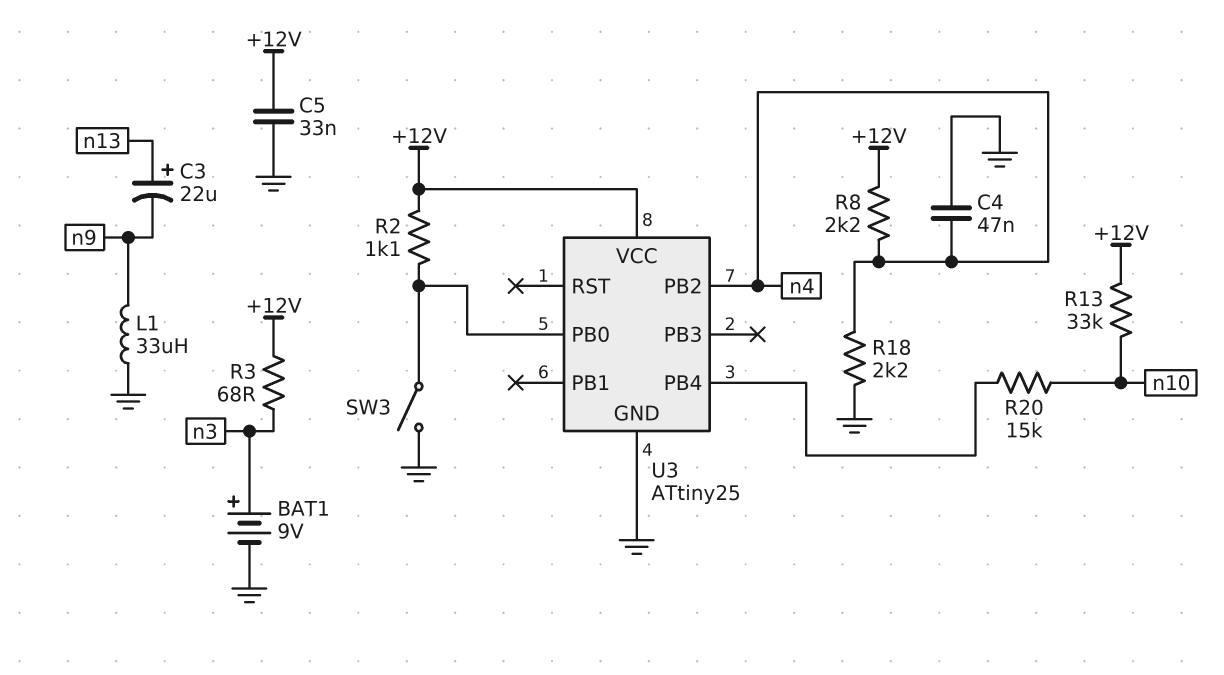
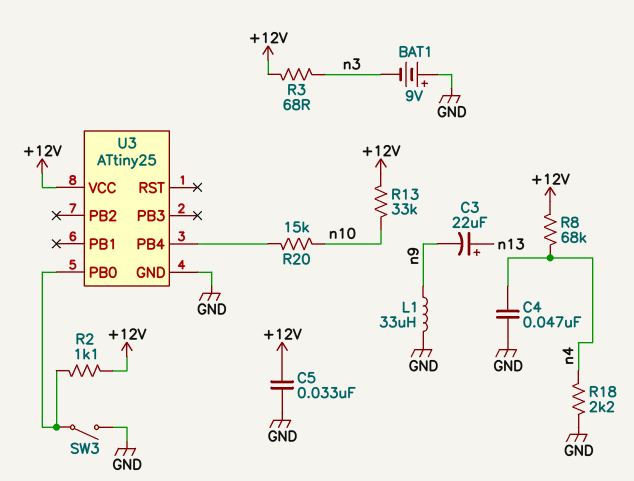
BAT1: 9V (plus n3, minus GND) -> 9V (plus GND, minus n3)
R8: 2.2k (+12V, n4) -> 68k (+12V, n4)
U3 pin PB2: n4 -> none

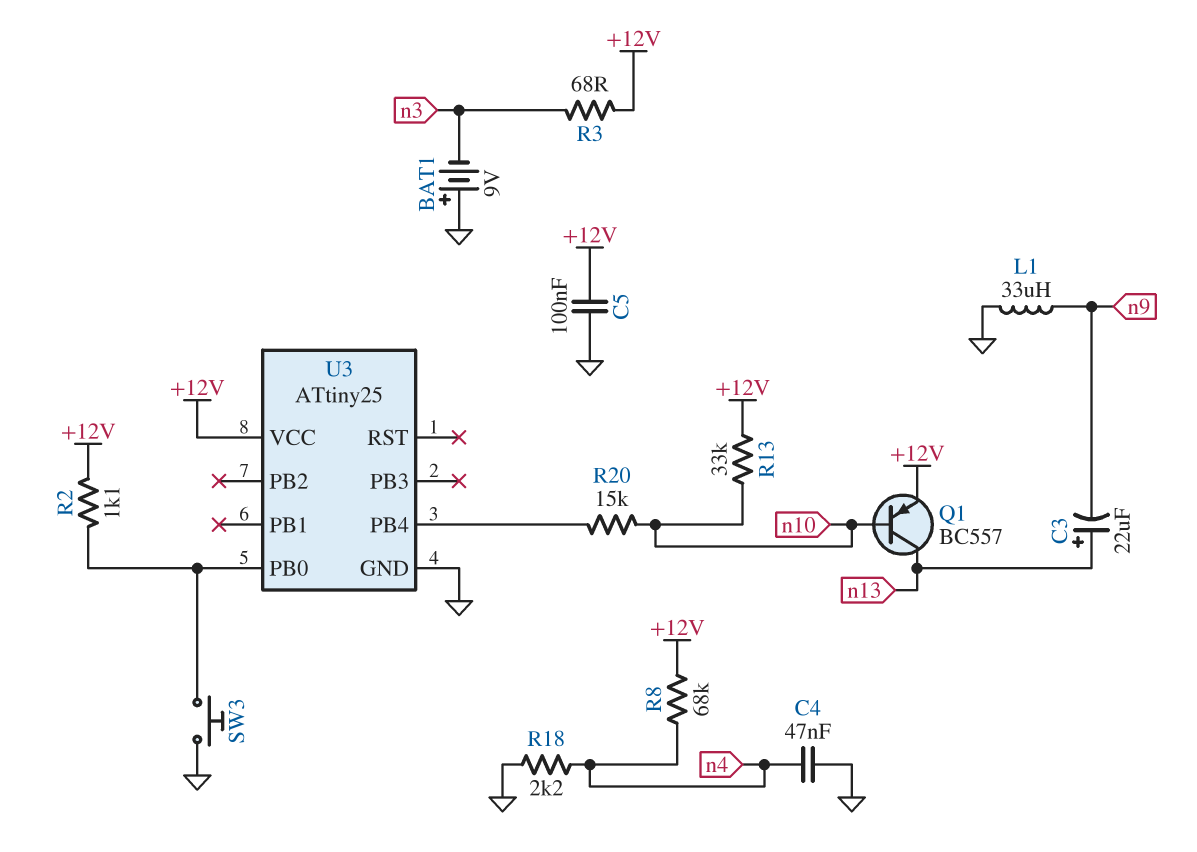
C5: 33nF (+12V, GND) -> 100nF (+12V, GND)
Q1: none -> PNP BC557 (B n10, C n13, E +12V)
SW3: switch (GND, U3/PB0) -> button (GND, U3/PB0)

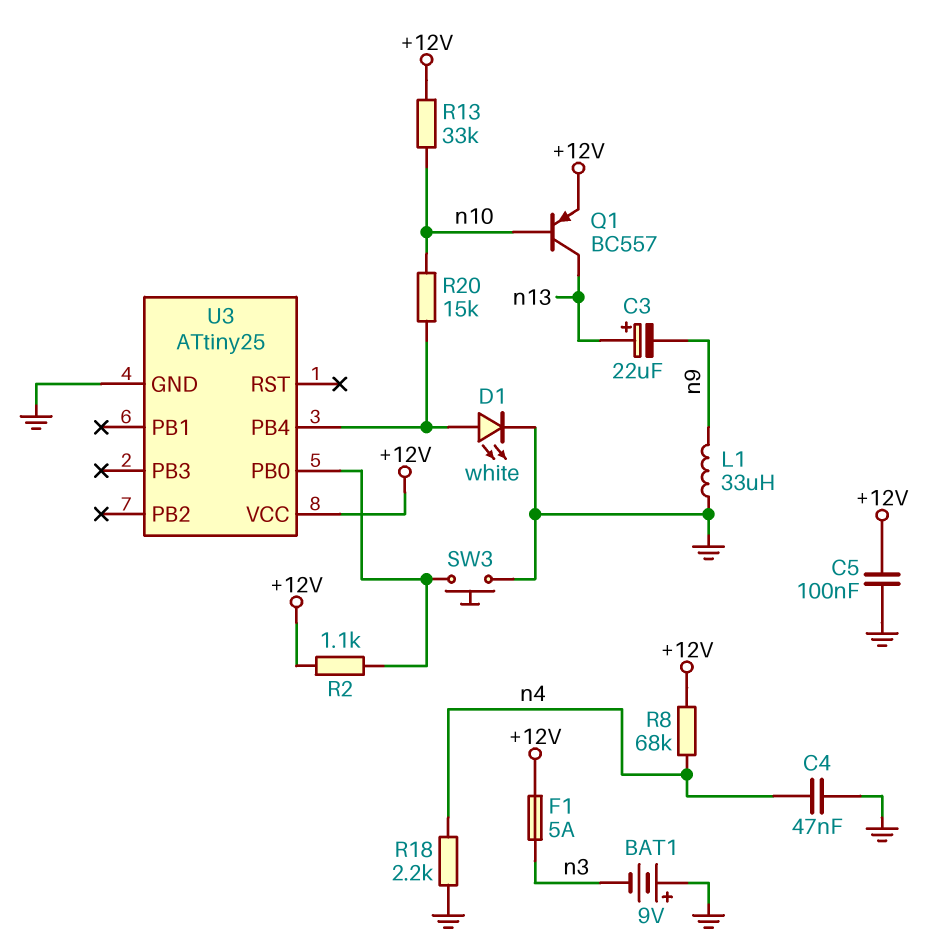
D1: none -> LED white (A U3/PB4, K GND)
F1: none -> 5A (+12V, n3)
R3: 68 (+12V, n3) -> none

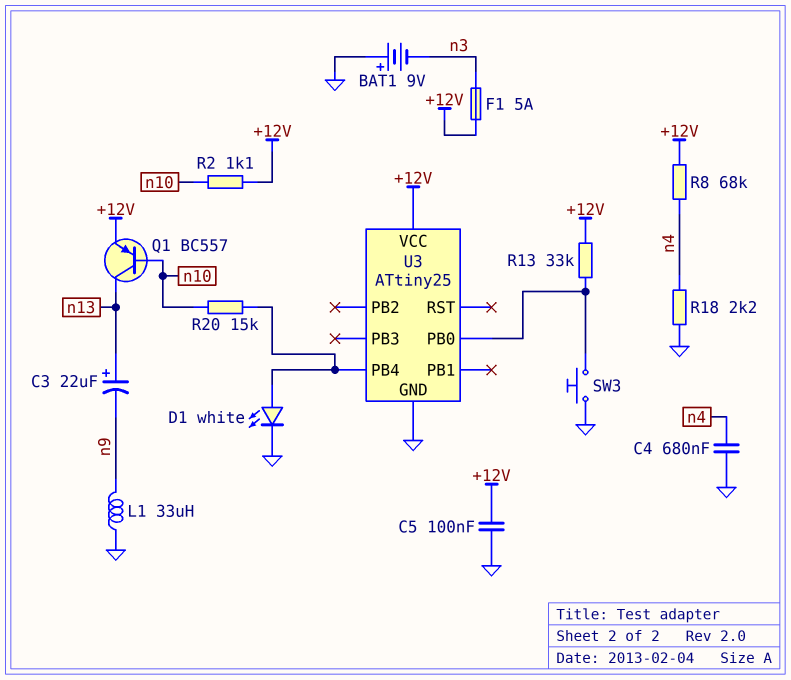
C4: 47nF (GND, n4) -> 680nF (GND, n4)
R2: 1.1k (+12V, U3/PB0) -> 1.1k (+12V, n10)
R13: 33k (+12V, n10) -> 33k (+12V, U3/PB0)

